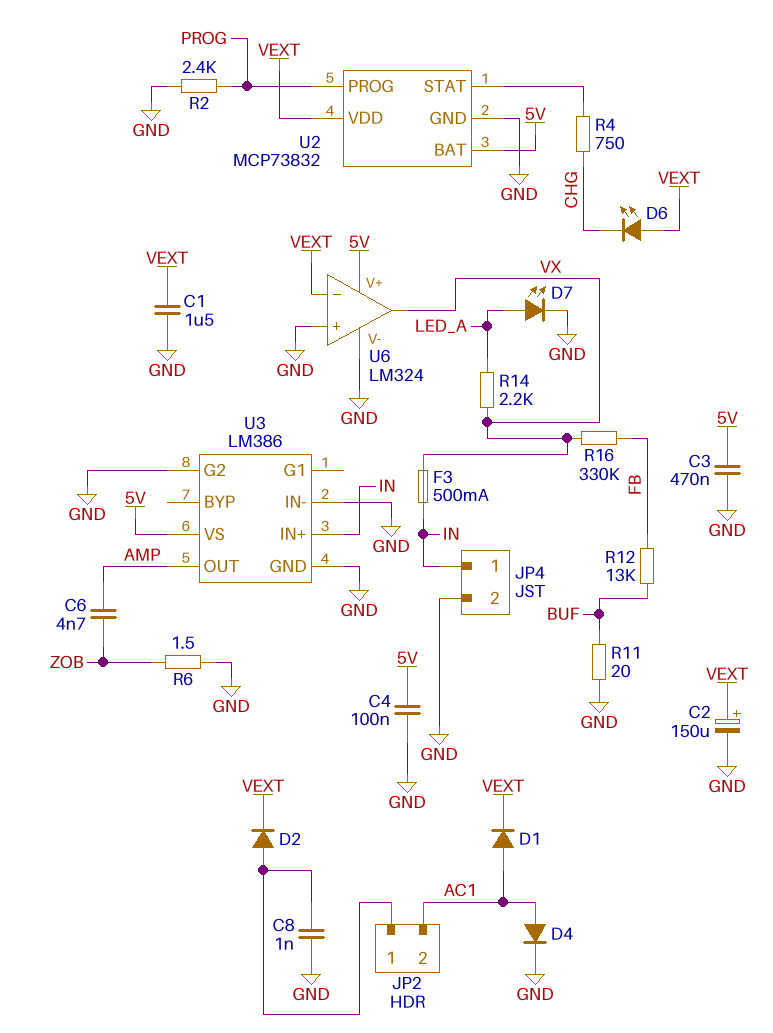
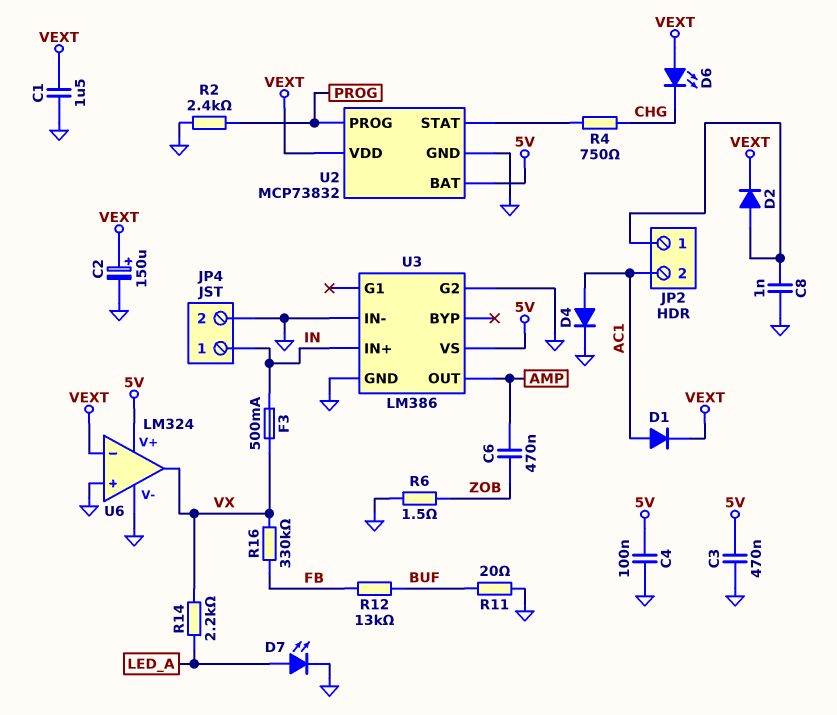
C6: 4.7nF (AMP, ZOB) -> 470nF (AMP, ZOB)

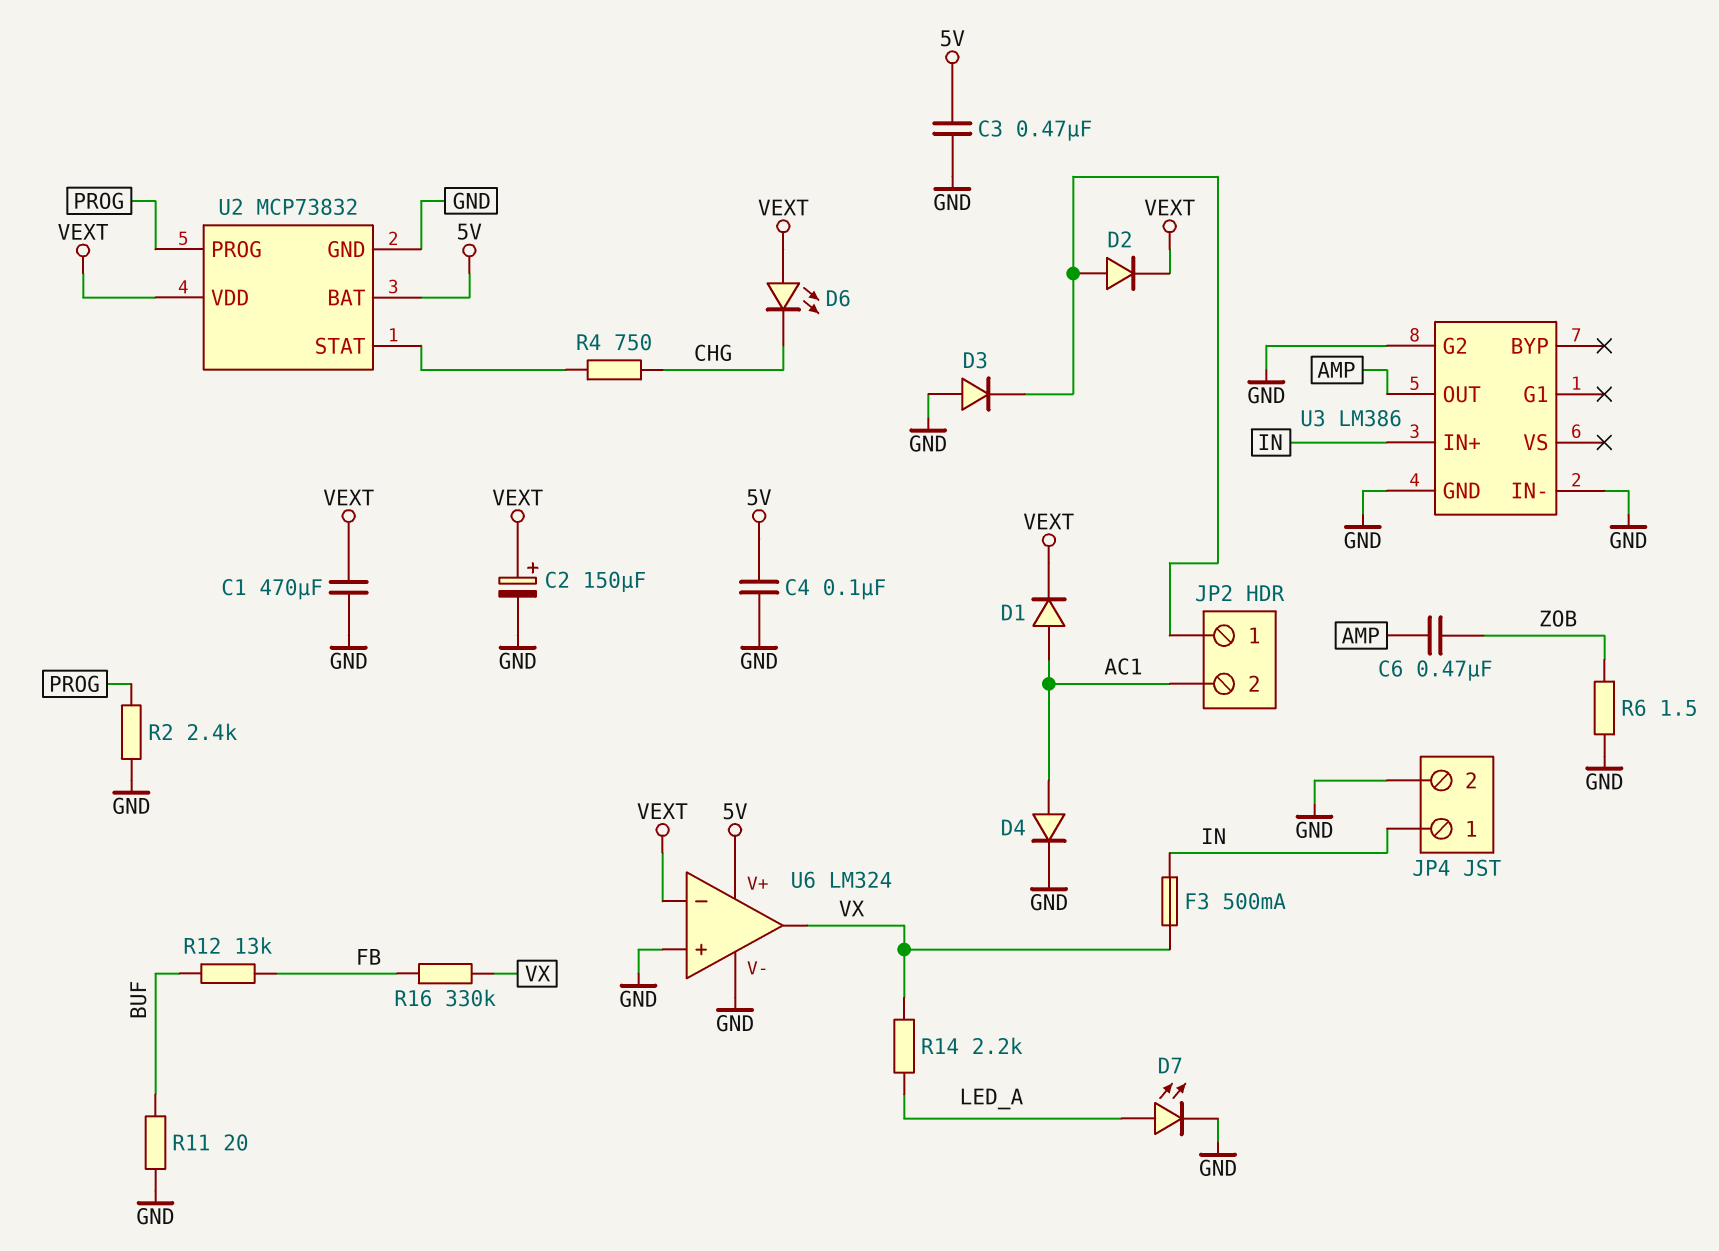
C1: 1.5uF (GND, VEXT) -> 470uF (GND, VEXT)
C8: 1nF (GND, JP2/1) -> none
D3: none -> diode (A GND, K JP2/1)
U3 pin VS: 5V -> none

